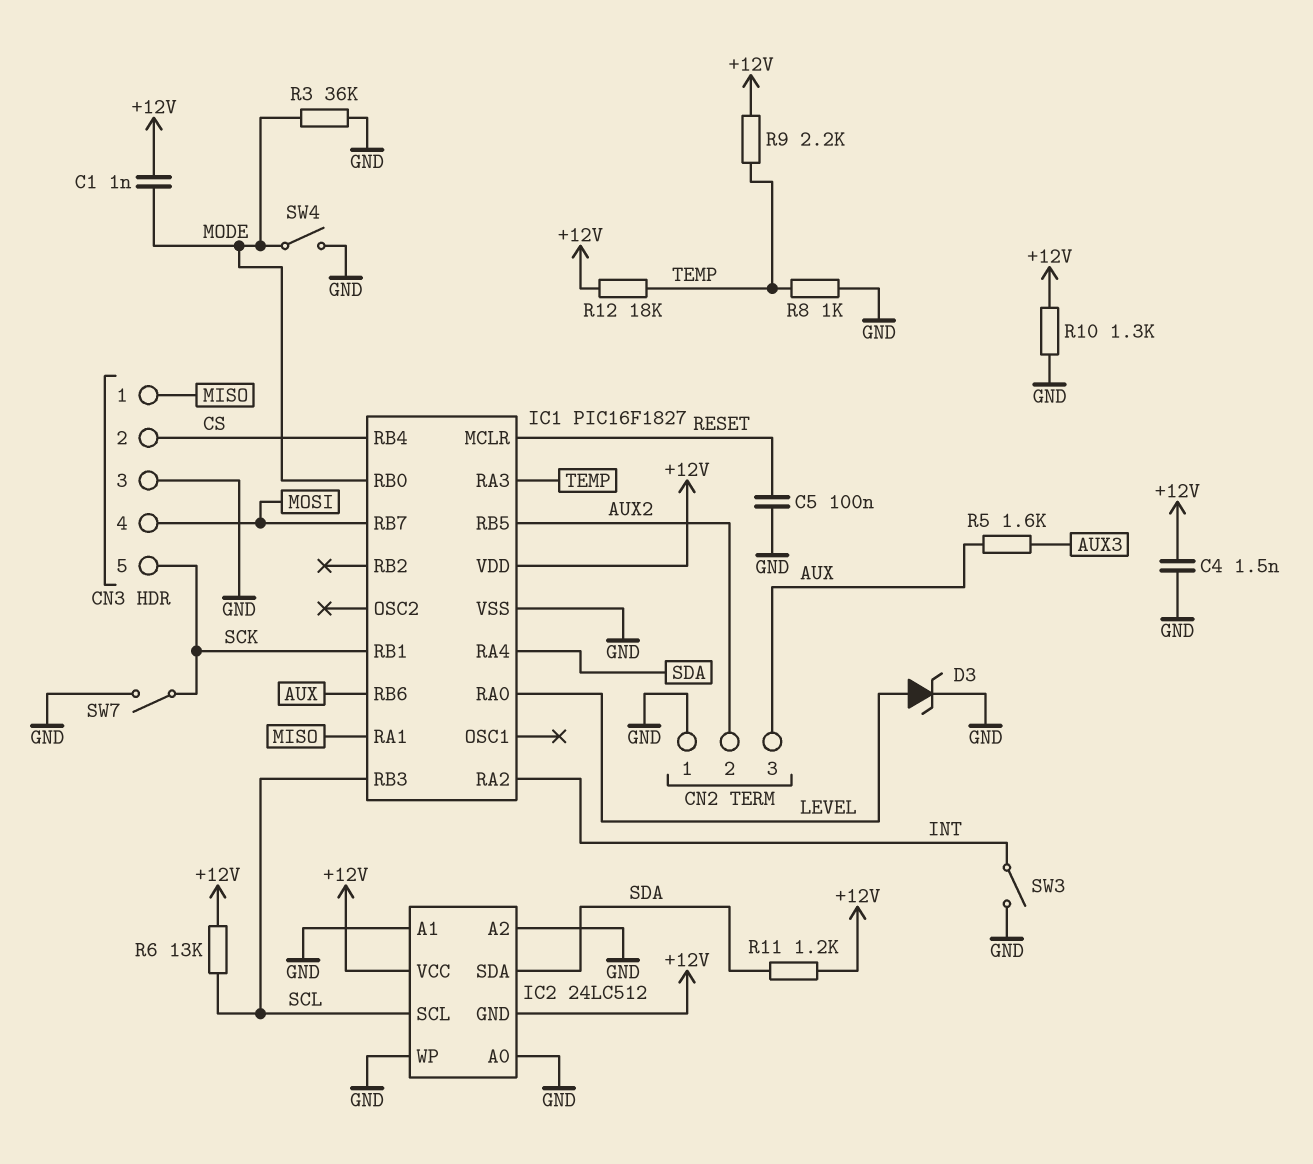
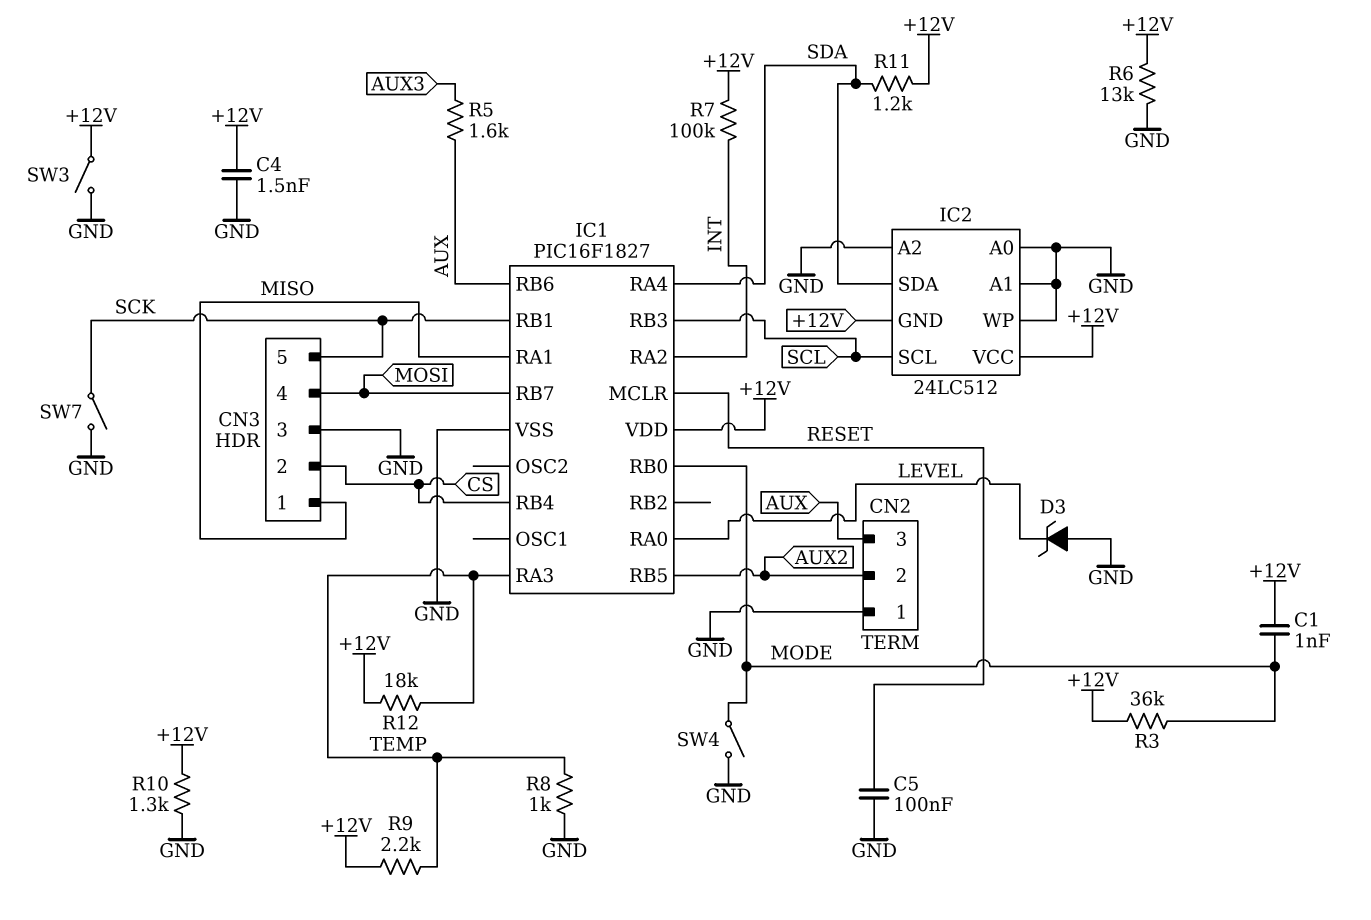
D3: zener (A LEVEL, K GND) -> zener (A GND, K LEVEL)
R3: 36k (GND, MODE) -> 36k (+12V, MODE)
R6: 13k (+12V, SCL) -> 13k (+12V, GND)
R7: none -> 100k (+12V, INT)
SW3: switch (GND, INT) -> switch (+12V, GND)

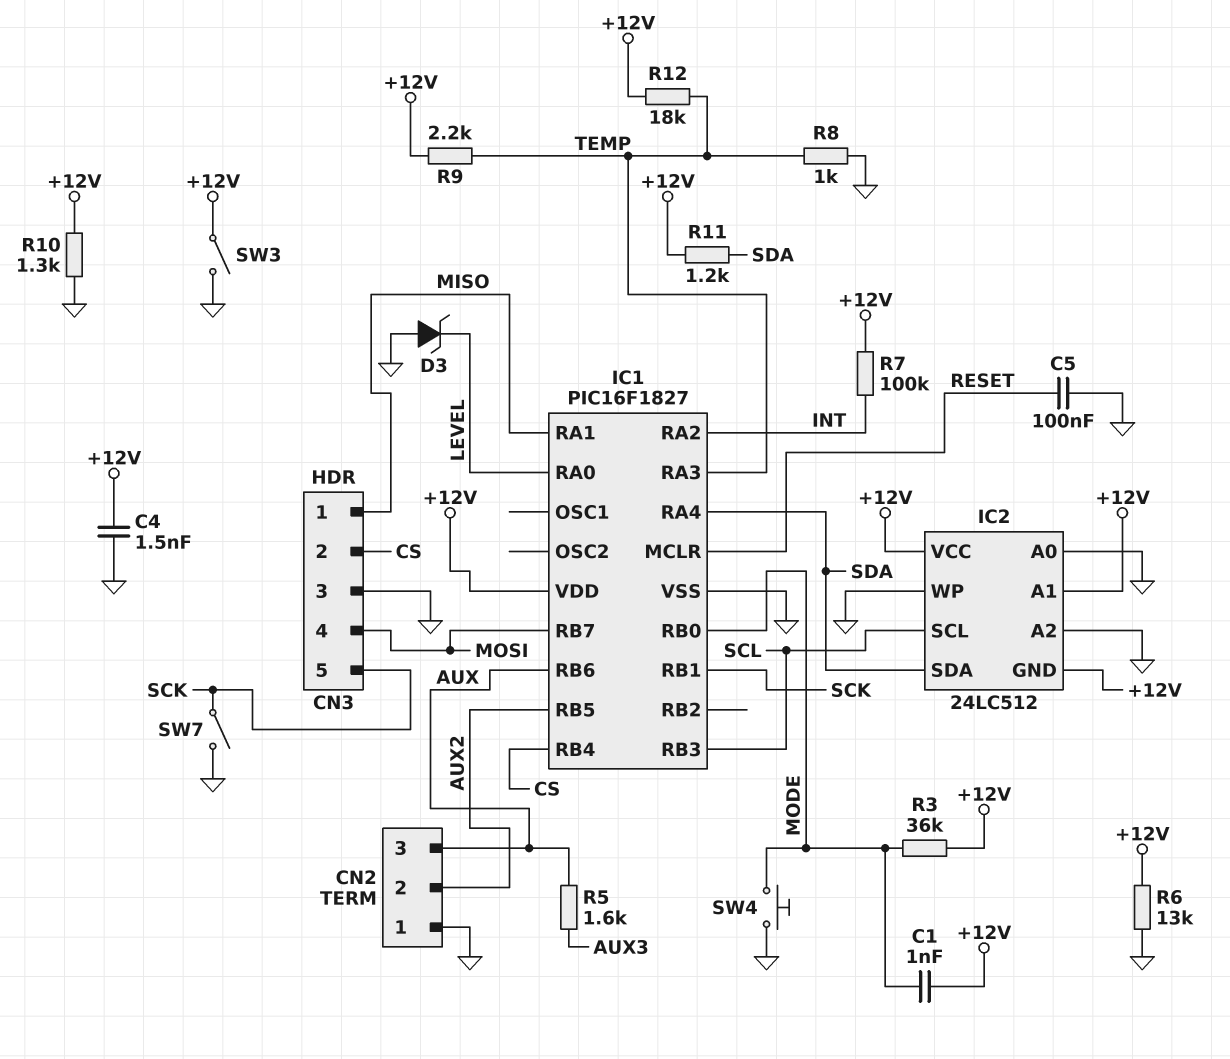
IC2 pin A1: GND -> +12V
SW4: switch (GND, MODE) -> button (GND, MODE)

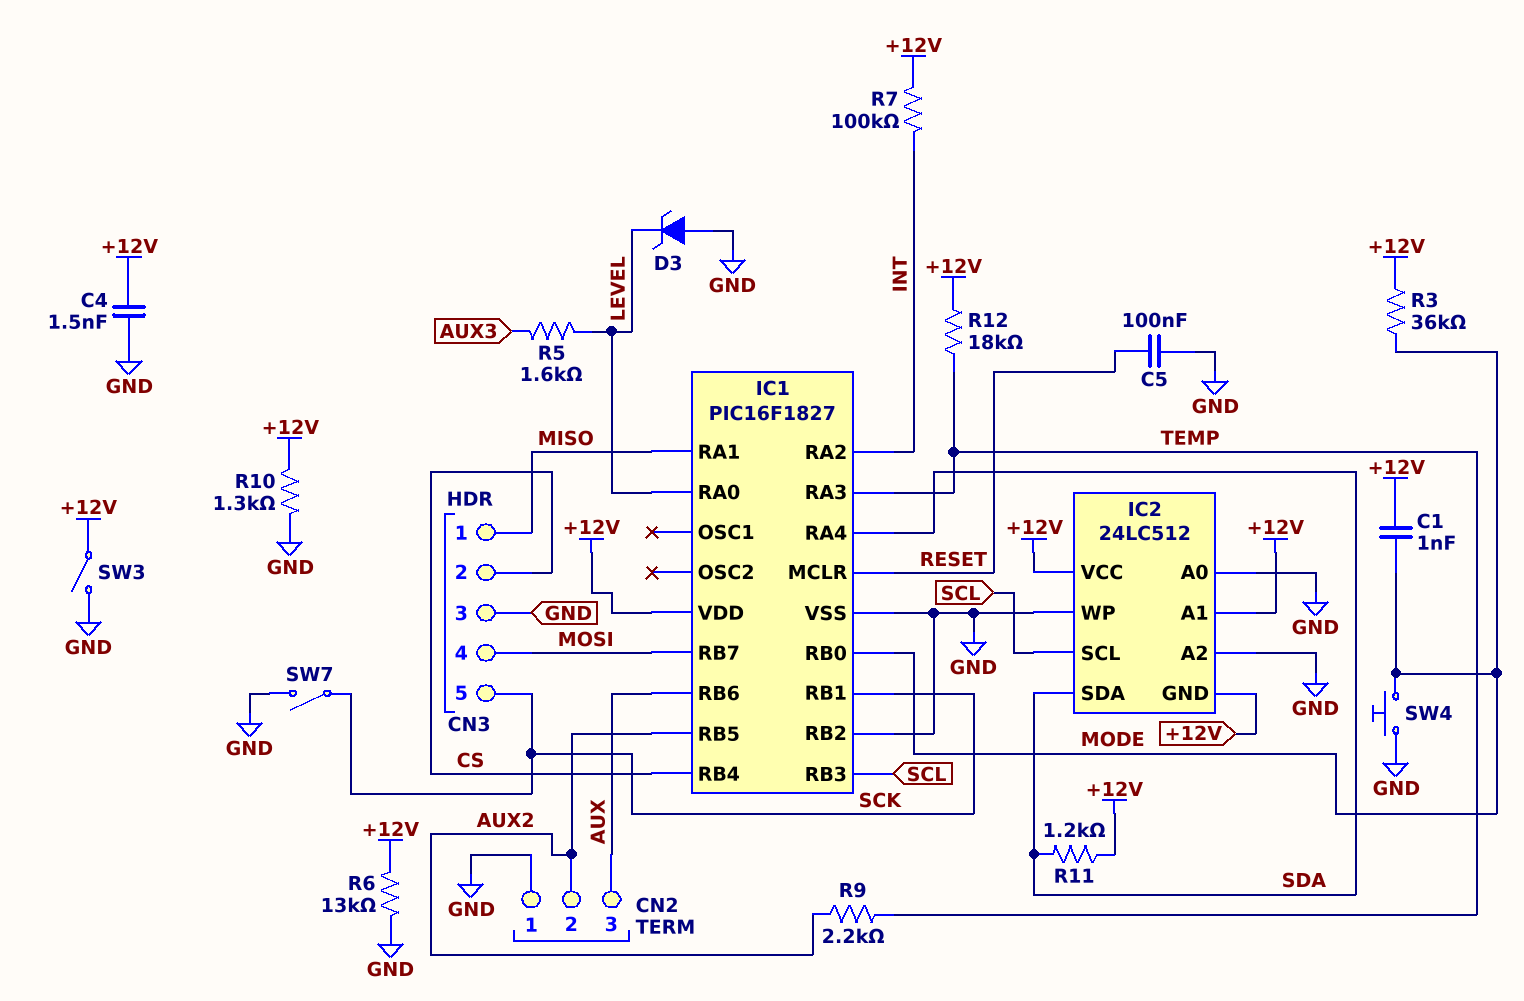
IC1 pin RB2: none -> GND
R5: 1.6k (AUX, AUX3) -> 1.6k (AUX3, LEVEL)
R8: 1k (GND, TEMP) -> none
R9: 2.2k (+12V, TEMP) -> 2.2k (AUX2, TEMP)

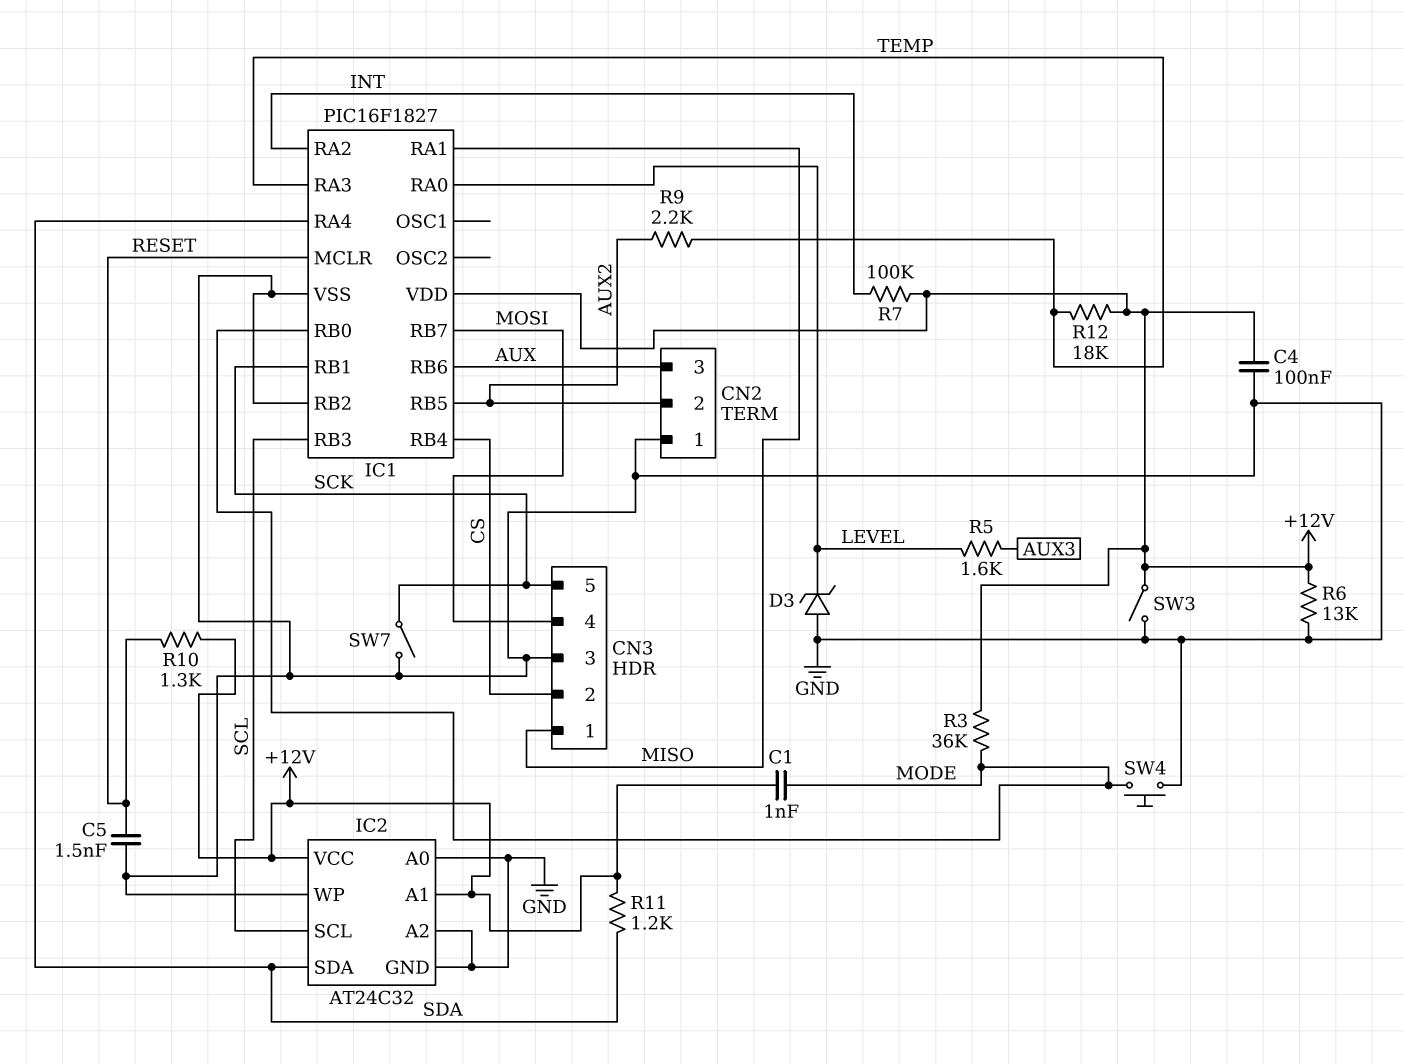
C4: 1.5nF (+12V, GND) -> 100nF (+12V, GND)
C5: 100nF (GND, RESET) -> 1.5nF (GND, RESET)
IC2: 24LC512 -> AT24C32
IC2 pin GND: +12V -> GND
R10: 1.3k (+12V, GND) -> 1.3k (+12V, RESET)

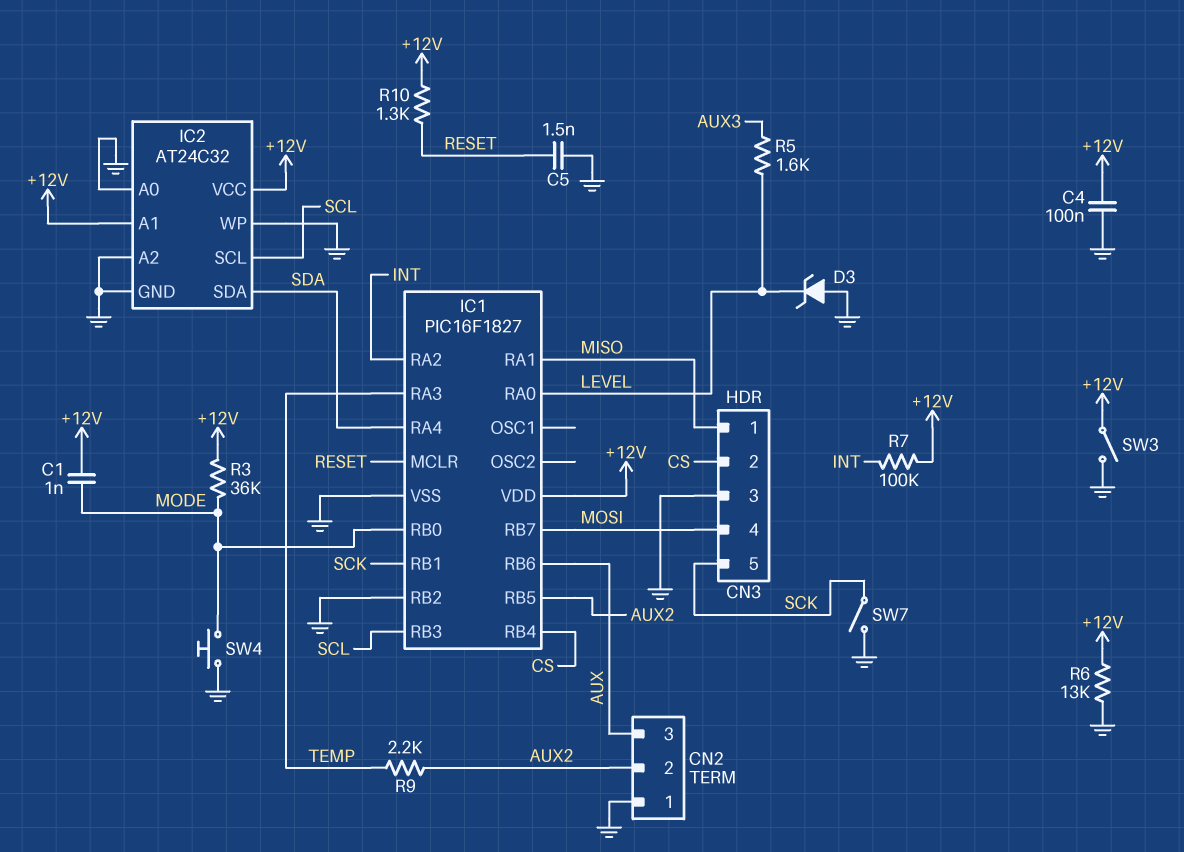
R11: 1.2k (+12V, SDA) -> none
R12: 18k (+12V, TEMP) -> none

